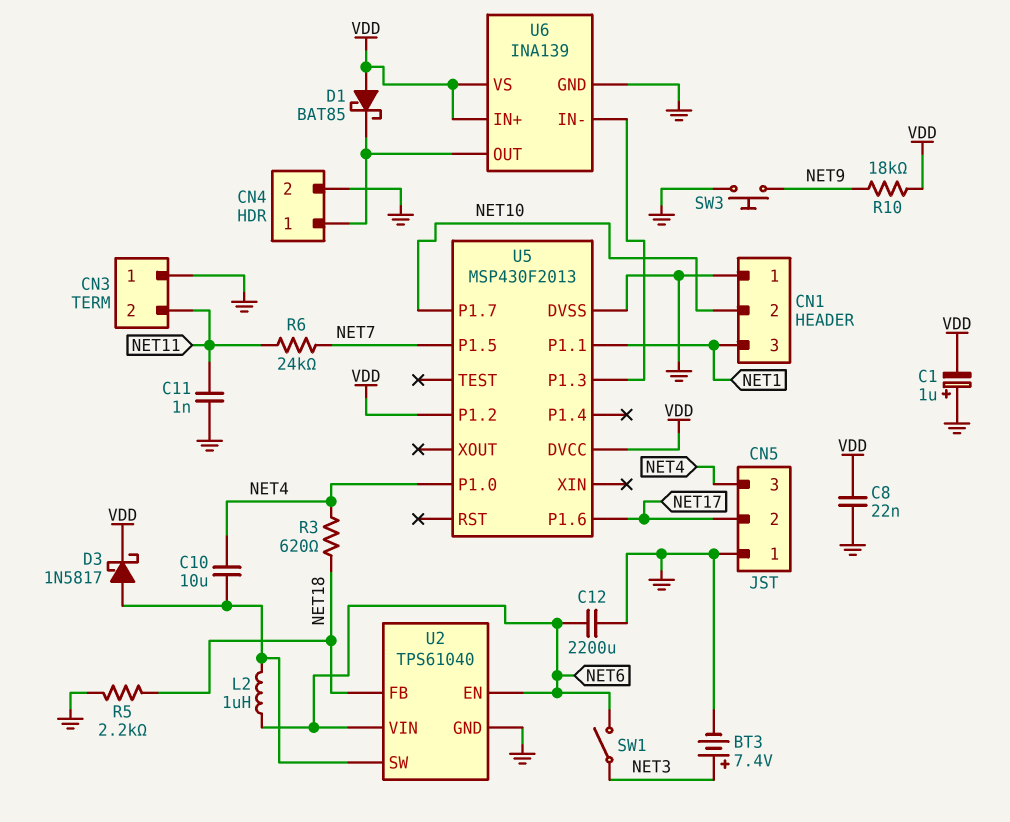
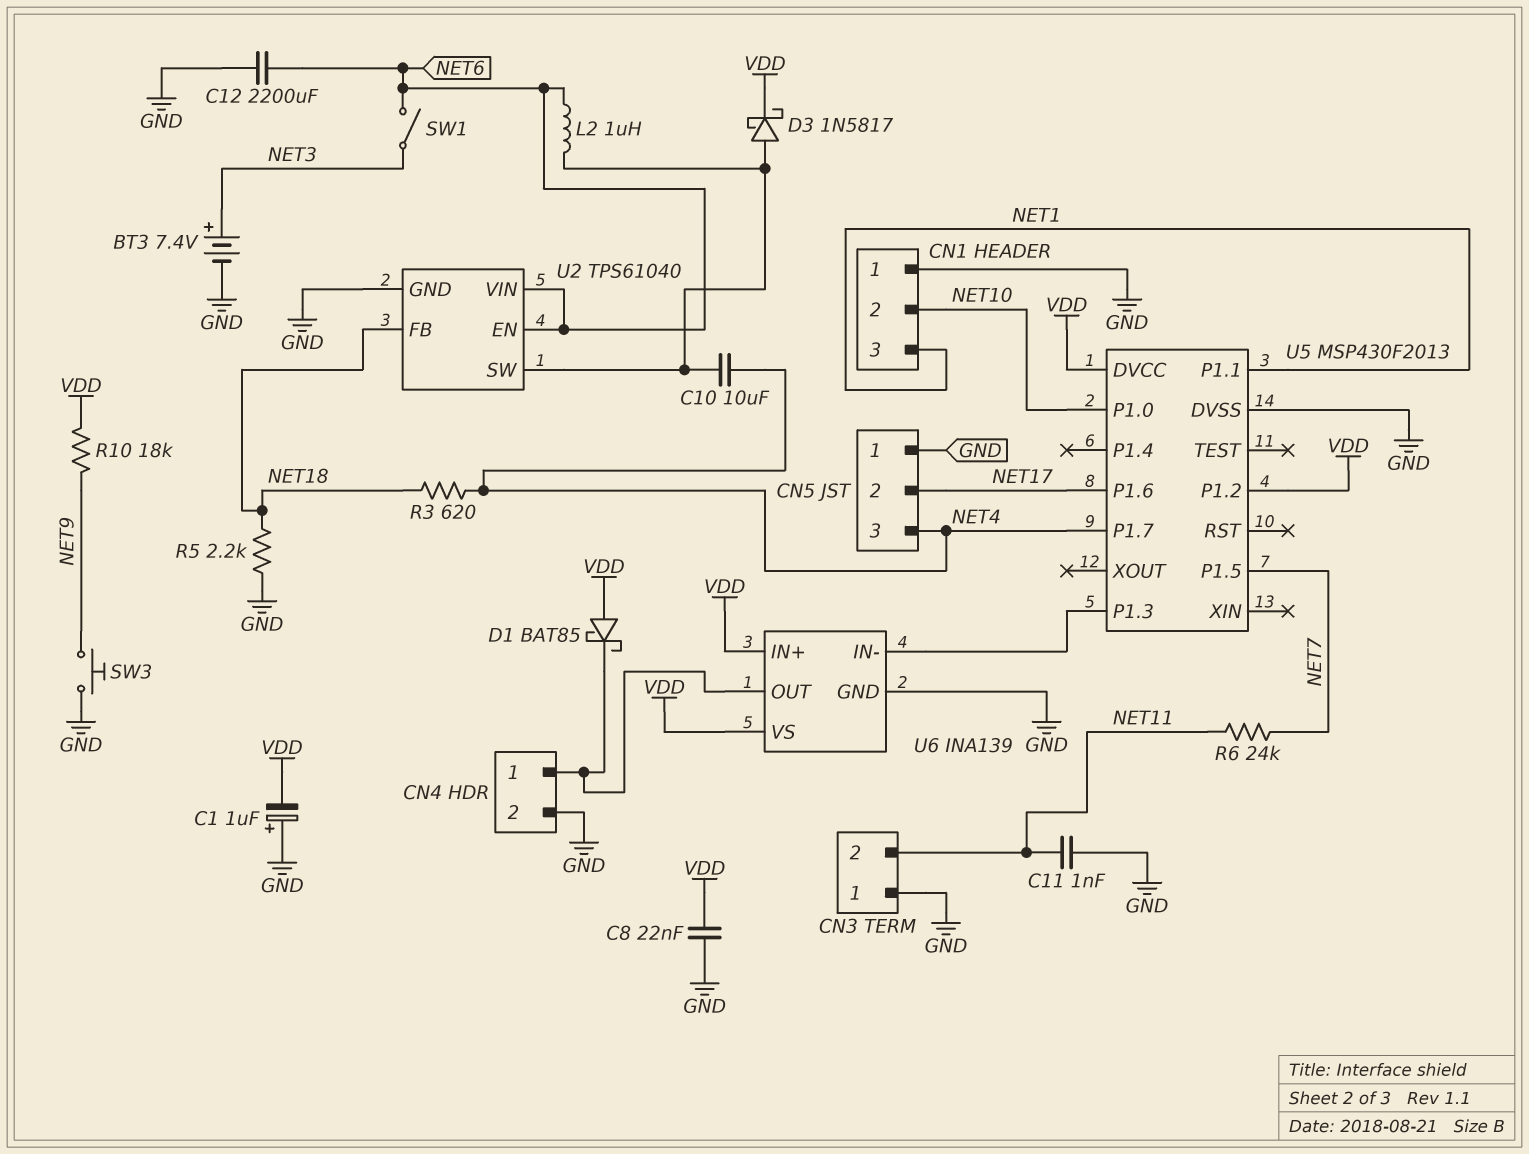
U5 pin P1.0: NET4 -> NET10
U5 pin P1.7: NET10 -> NET4

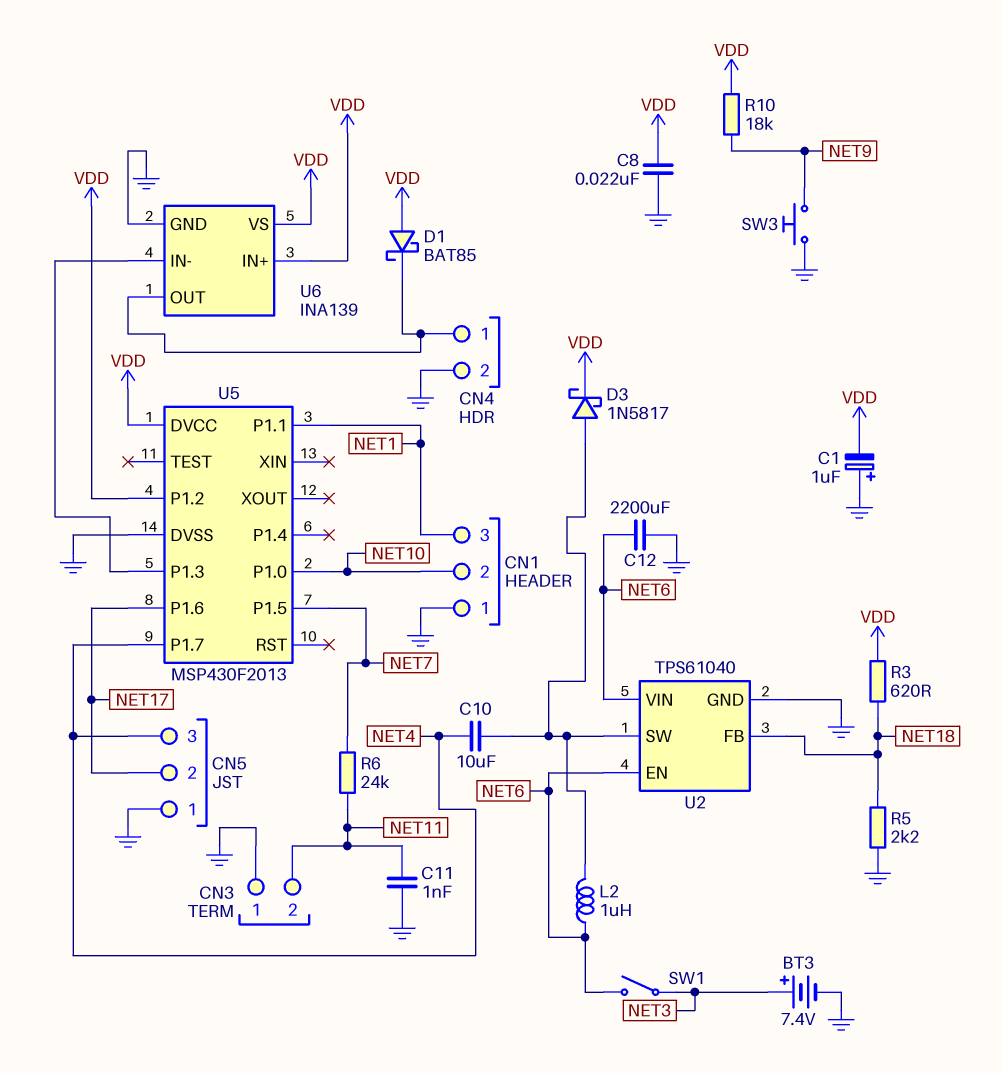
R3: 620 (NET4, NET18) -> 620 (NET18, VDD)

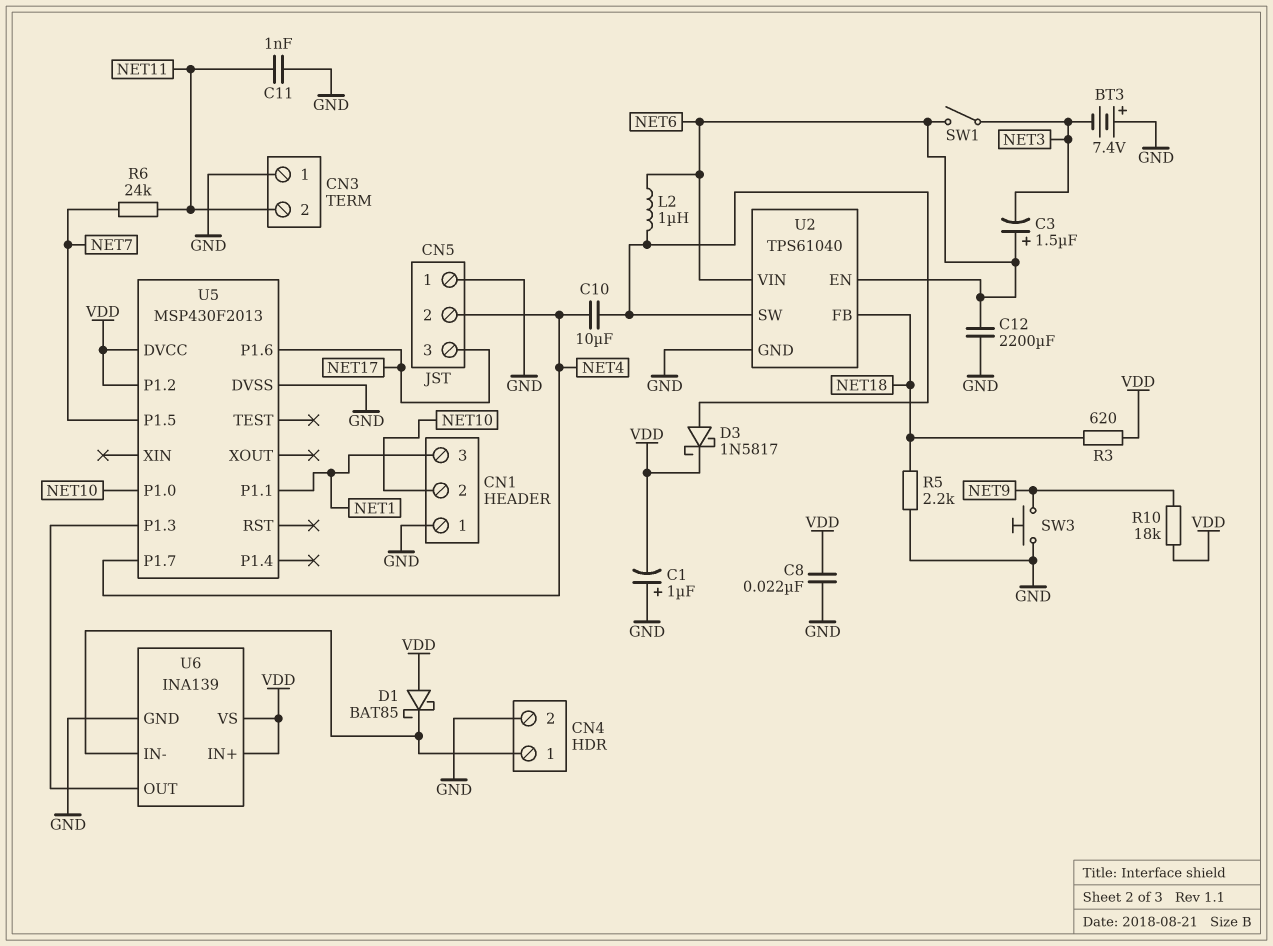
BT3: 7.4V (plus NET3, minus GND) -> 7.4V (plus GND, minus NET3)
C3: none -> 1.5uF (plus NET6, minus NET3)
CN5 pin 2: NET17 -> NET4
CN5 pin 3: NET4 -> NET17
U6 pin IN-: U5/P1.3 -> CN4/1
U6 pin OUT: CN4/1 -> U5/P1.3

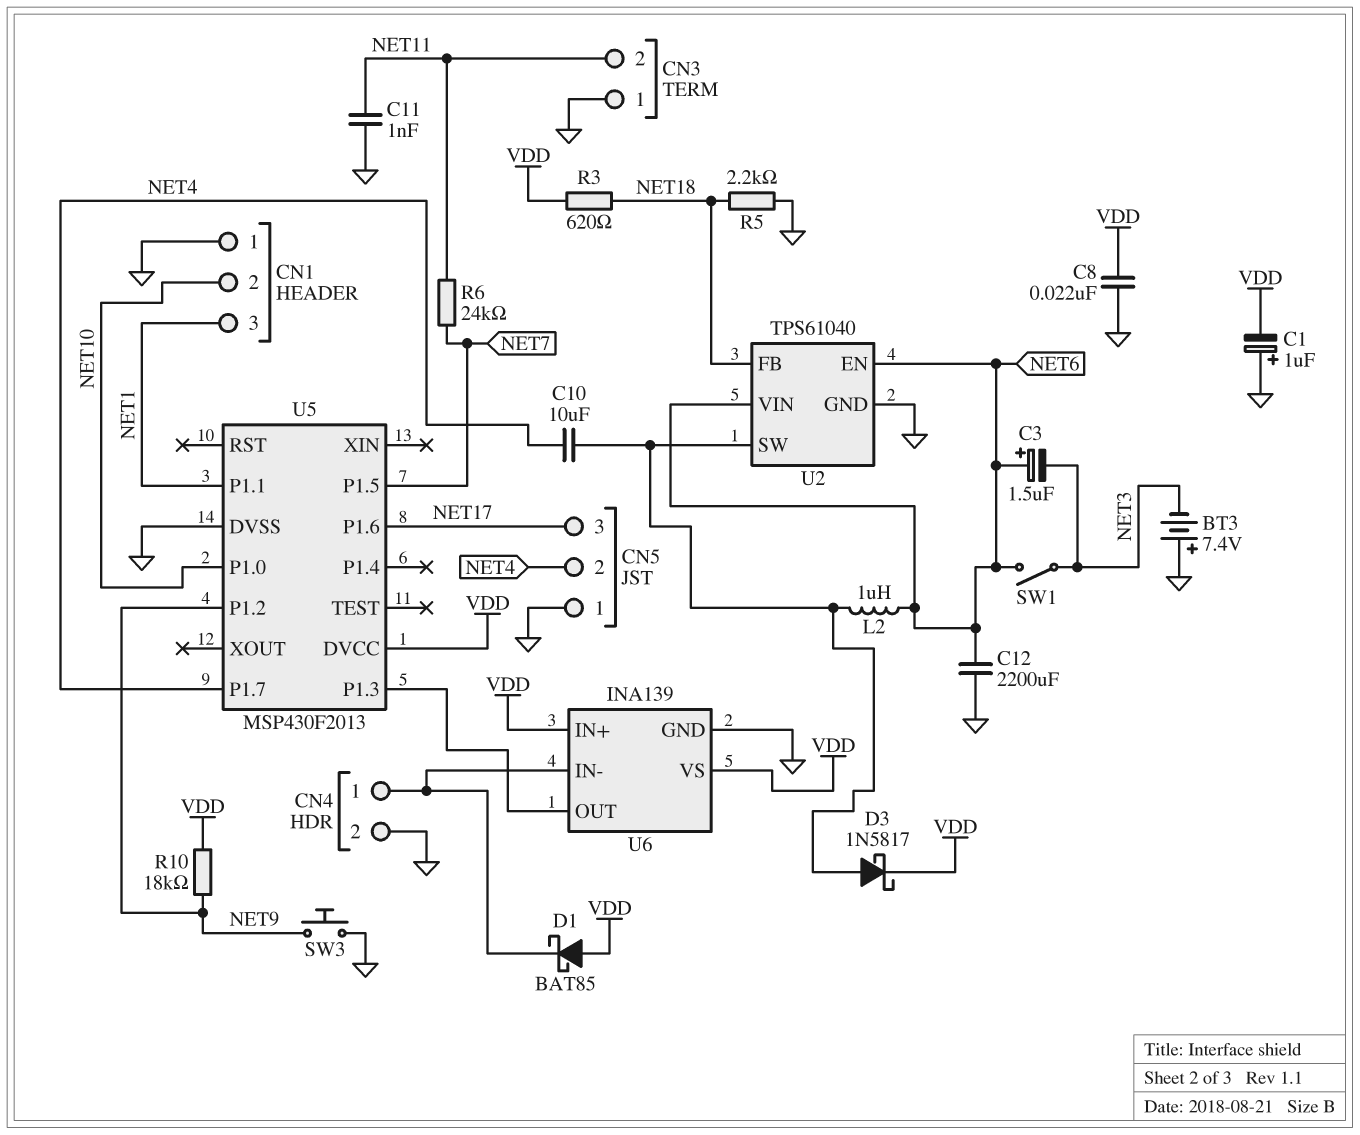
U5 pin P1.2: VDD -> NET9

